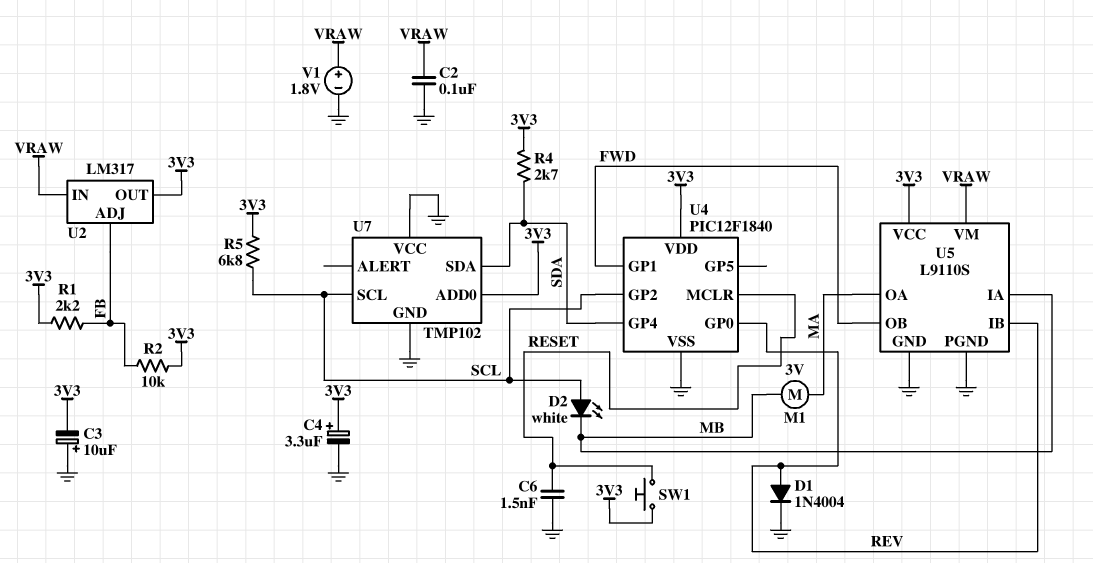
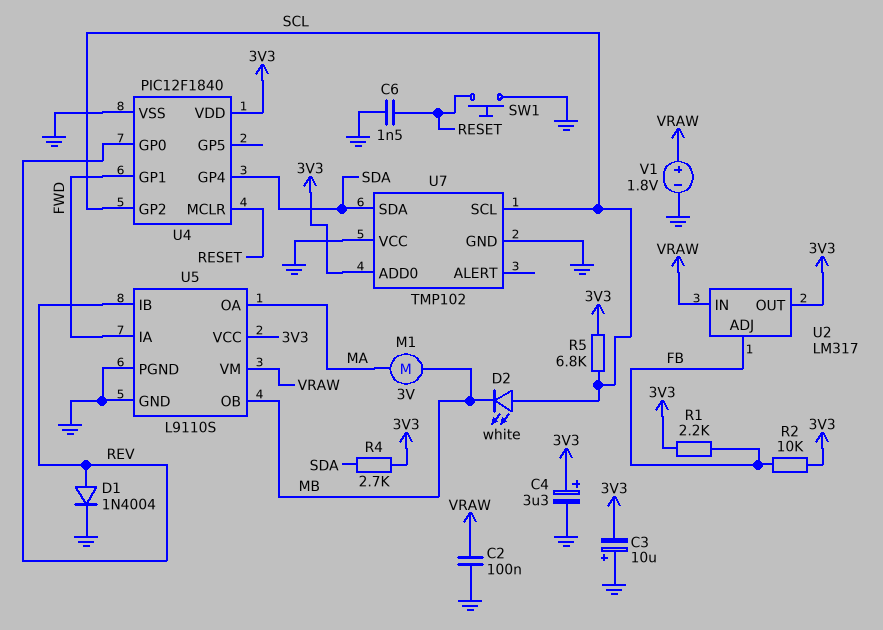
SW1: button (3V3, RESET) -> button (GND, RESET)
U5 pin IA: MB -> FWD
U5 pin OB: FWD -> MB

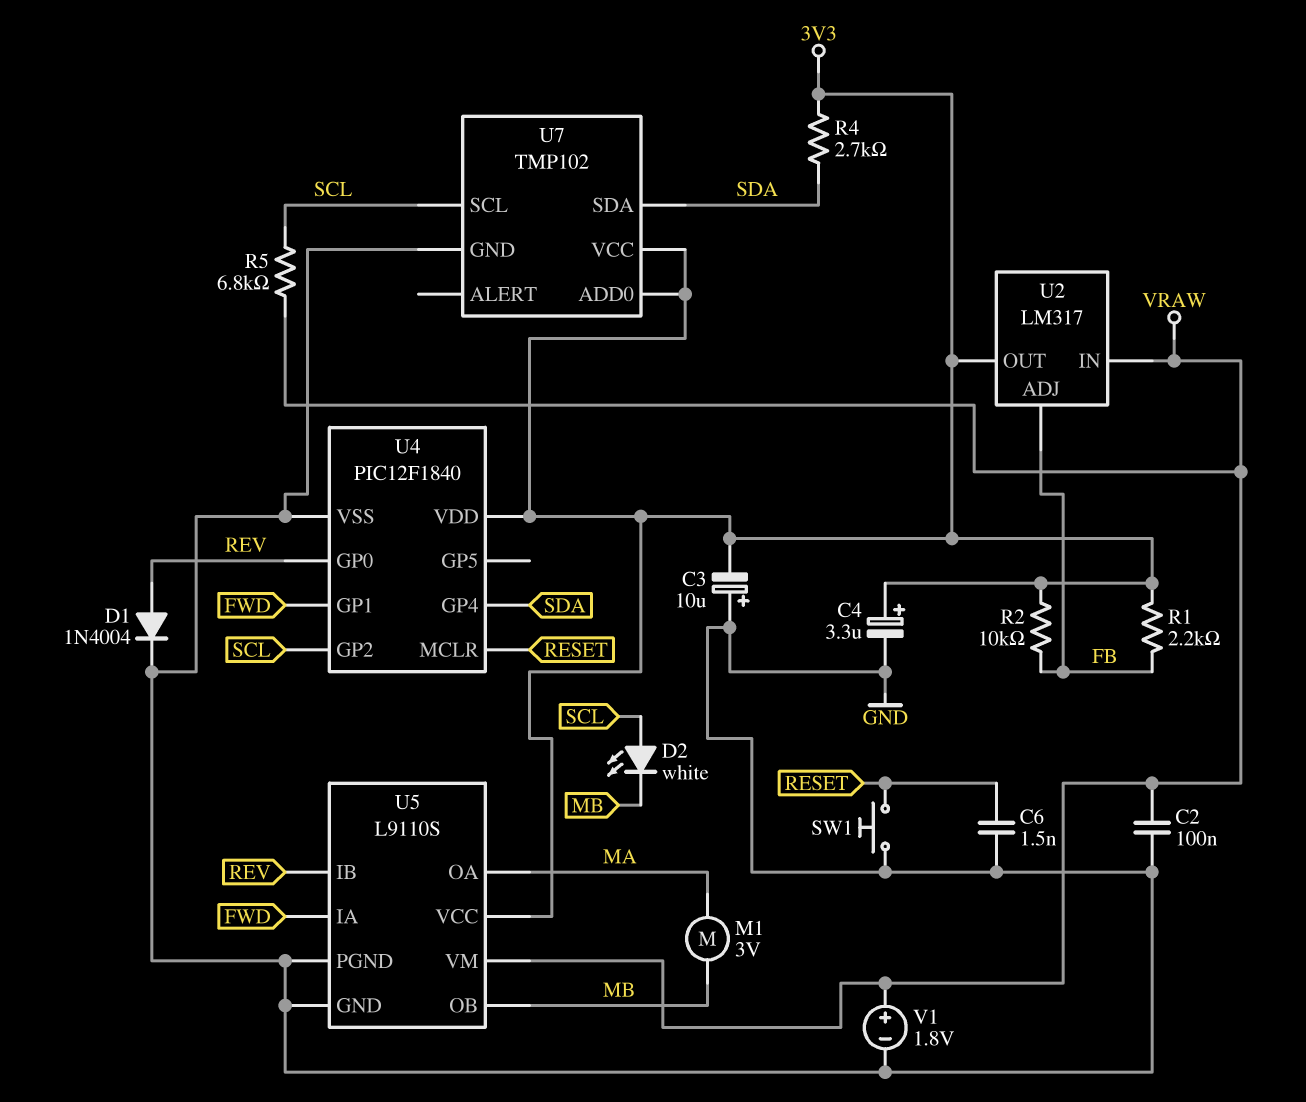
R5: 6.8k (3V3, SCL) -> 6.8k (SCL, VRAW)
U7 pin VCC: GND -> 3V3

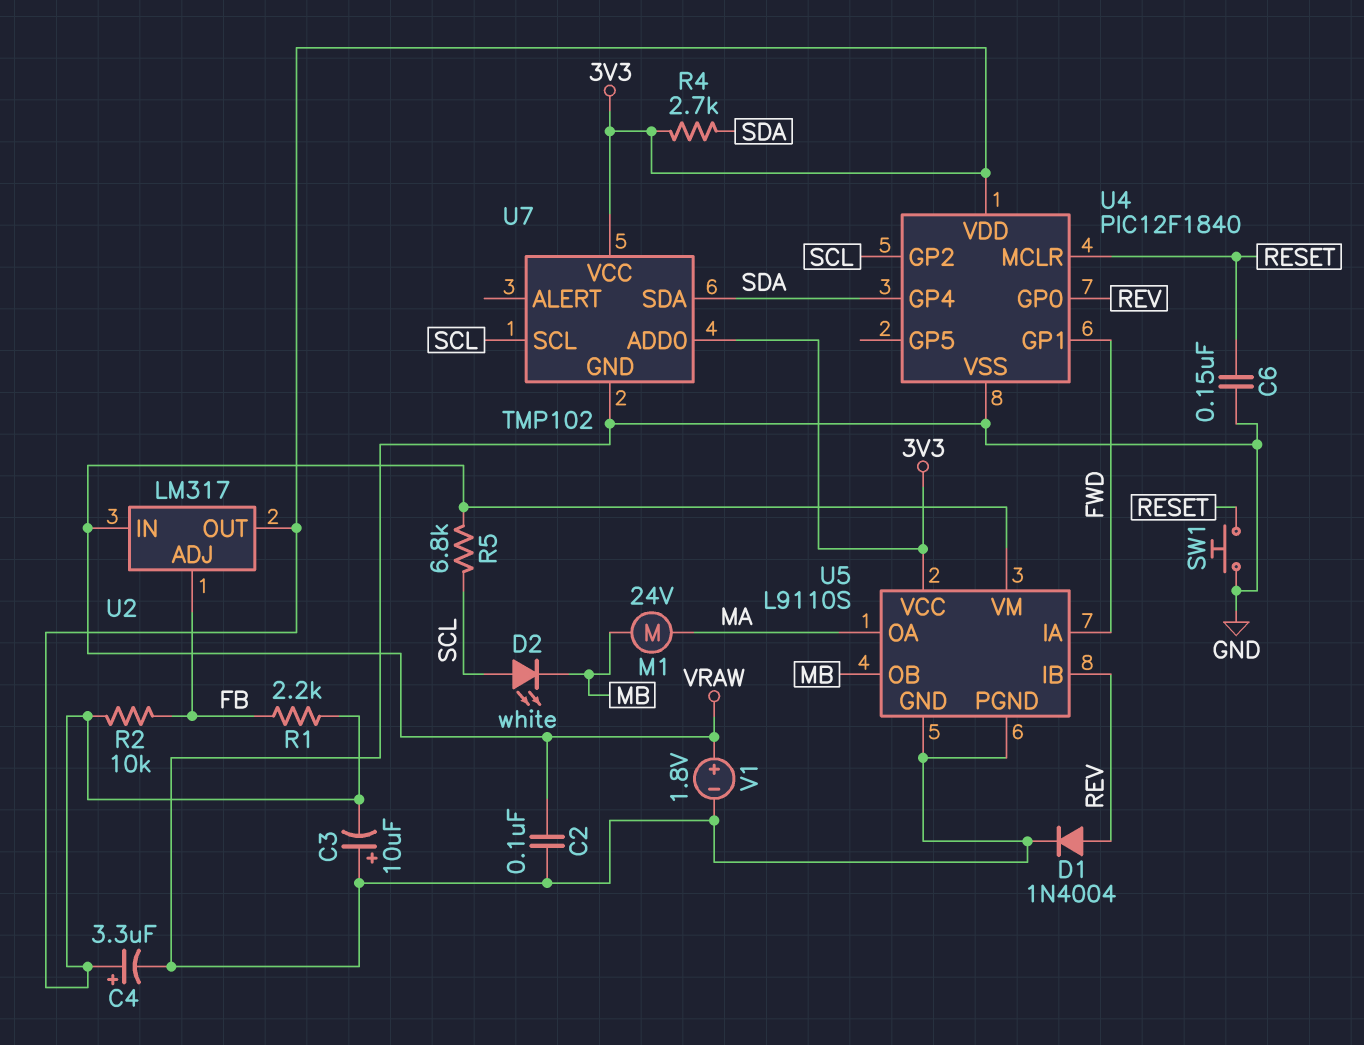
C6: 1.5nF (GND, RESET) -> 150nF (GND, RESET)
M1: motor 3V (MA, MB) -> motor 24V (MA, MB)

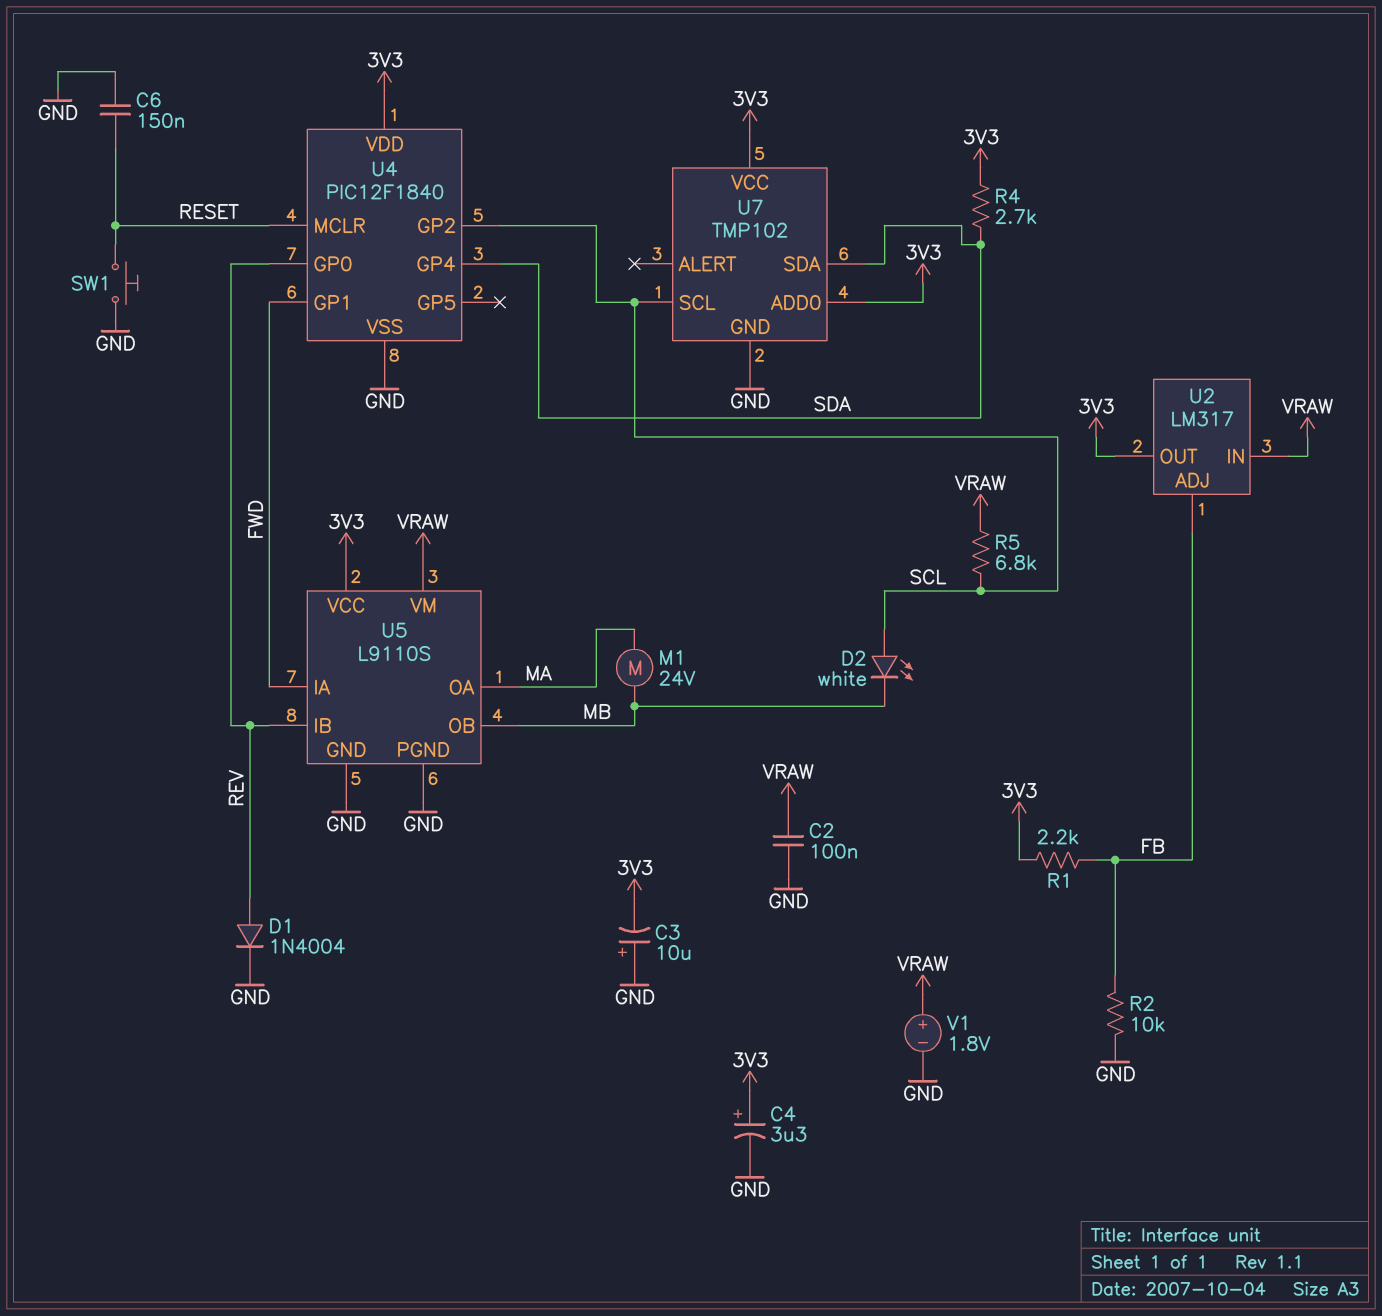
R2: 10k (3V3, FB) -> 10k (FB, GND)

